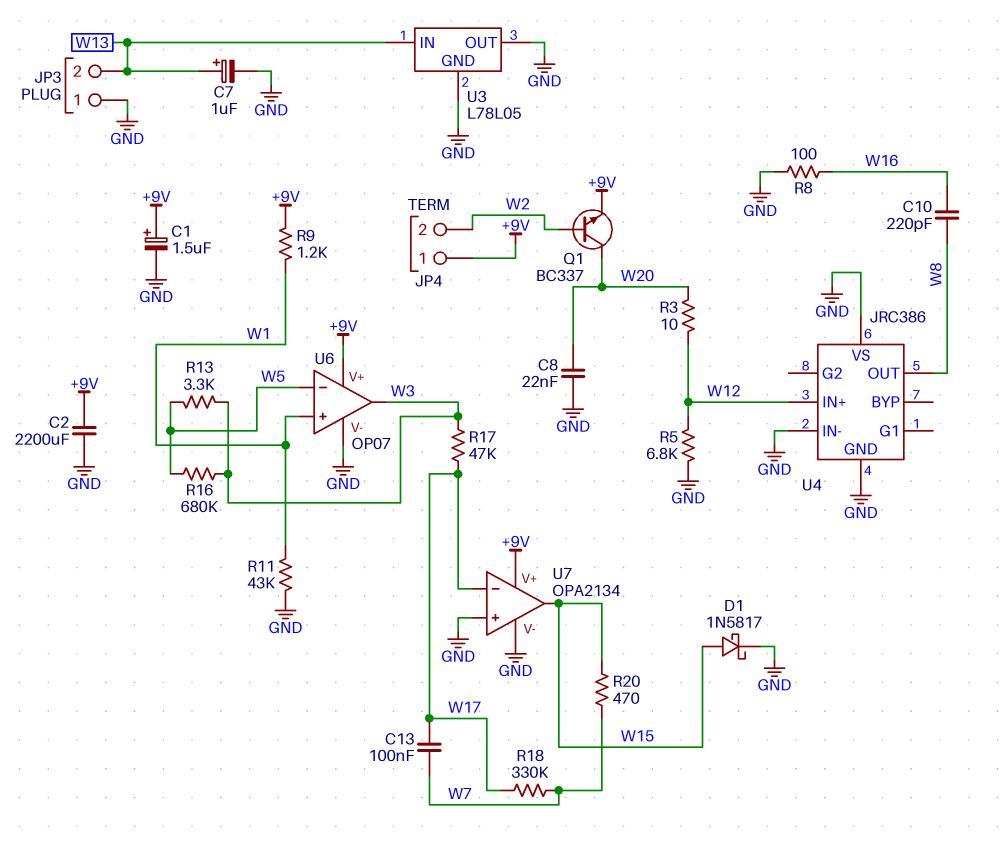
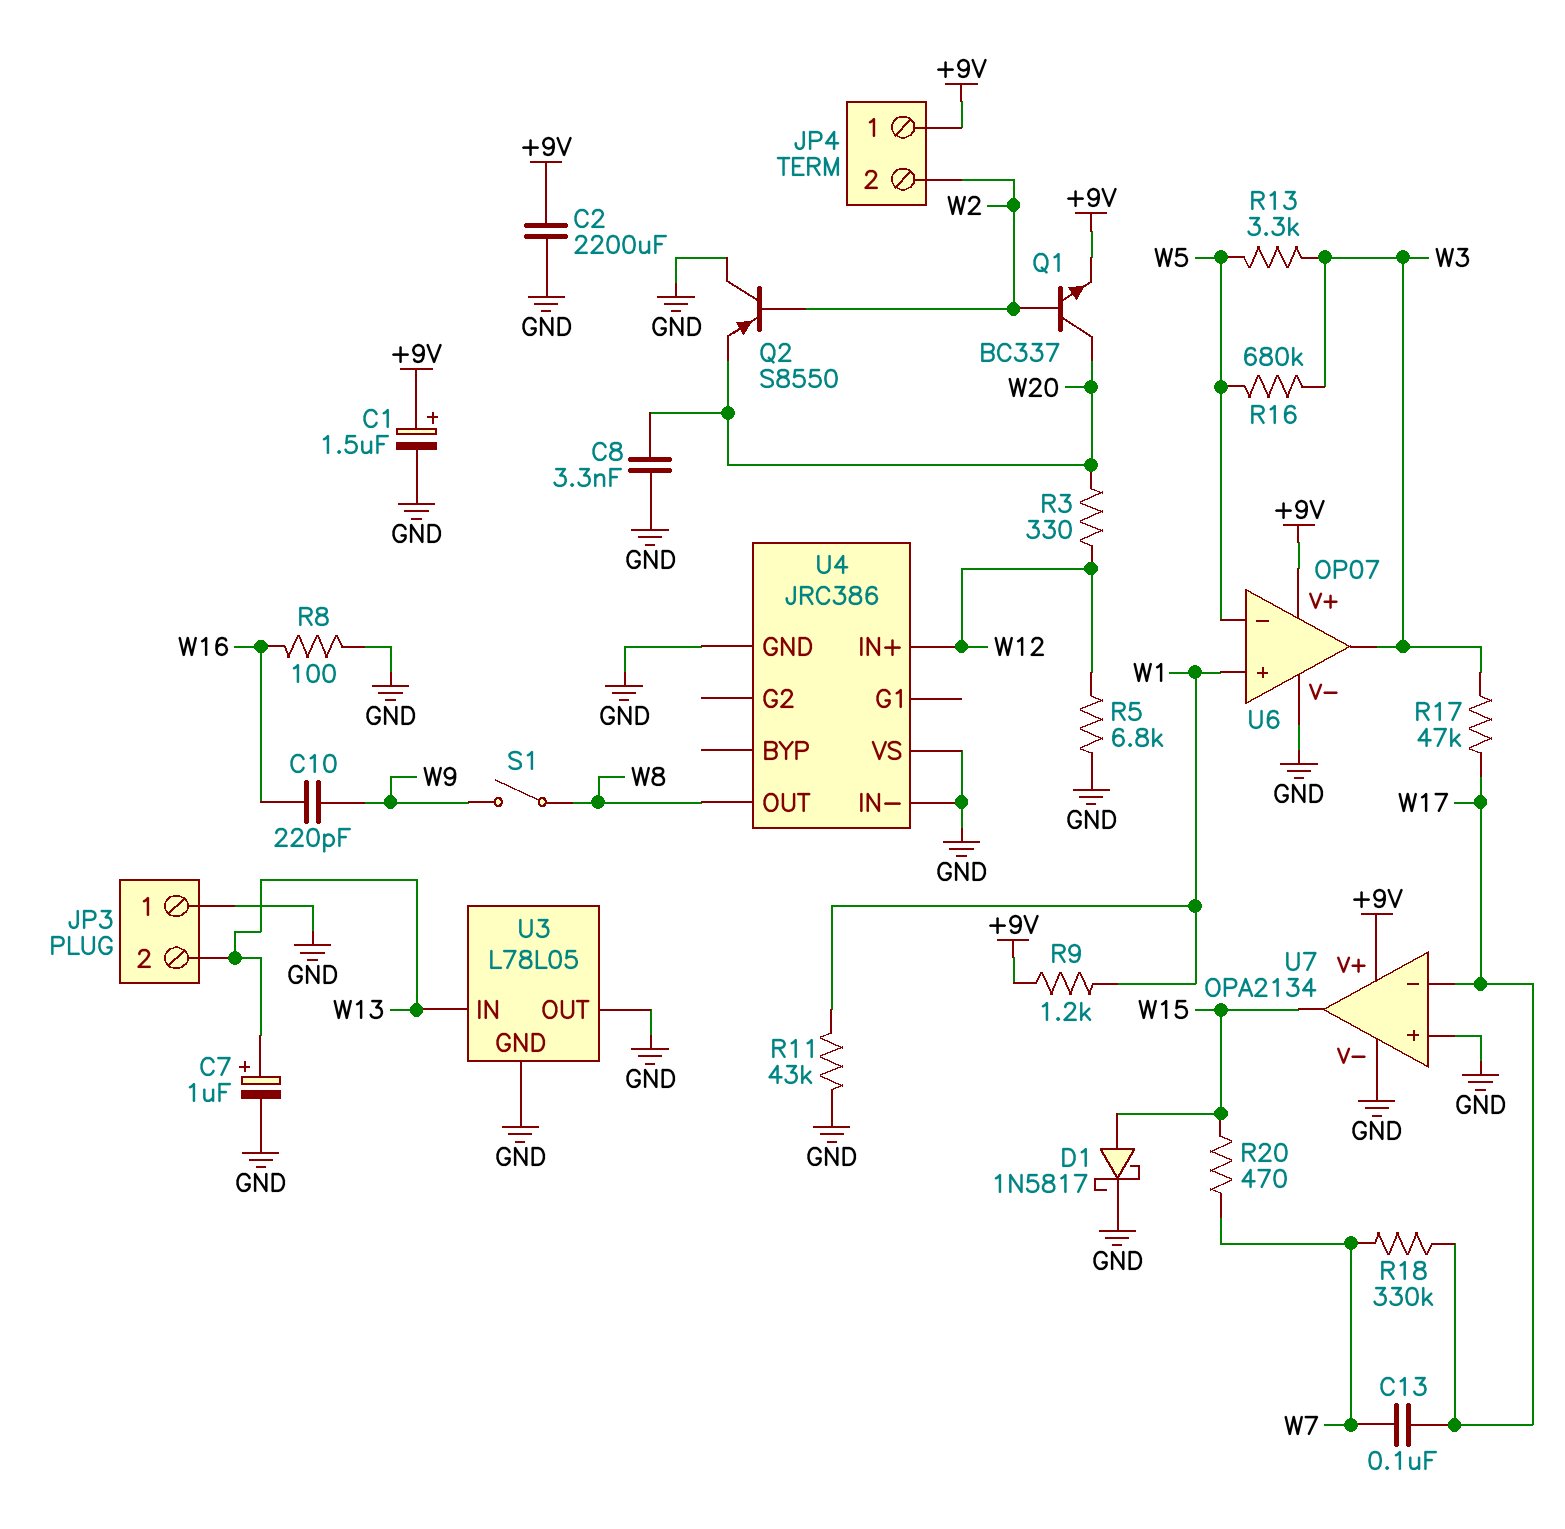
C8: 22nF (GND, W20) -> 3.3nF (GND, W20)
C10: 220pF (W8, W16) -> 220pF (W9, W16)
Q2: none -> PNP S8550 (B W2, C GND, E W20)
R3: 10 (W12, W20) -> 330 (W12, W20)
S1: none -> switch (W8, W9)

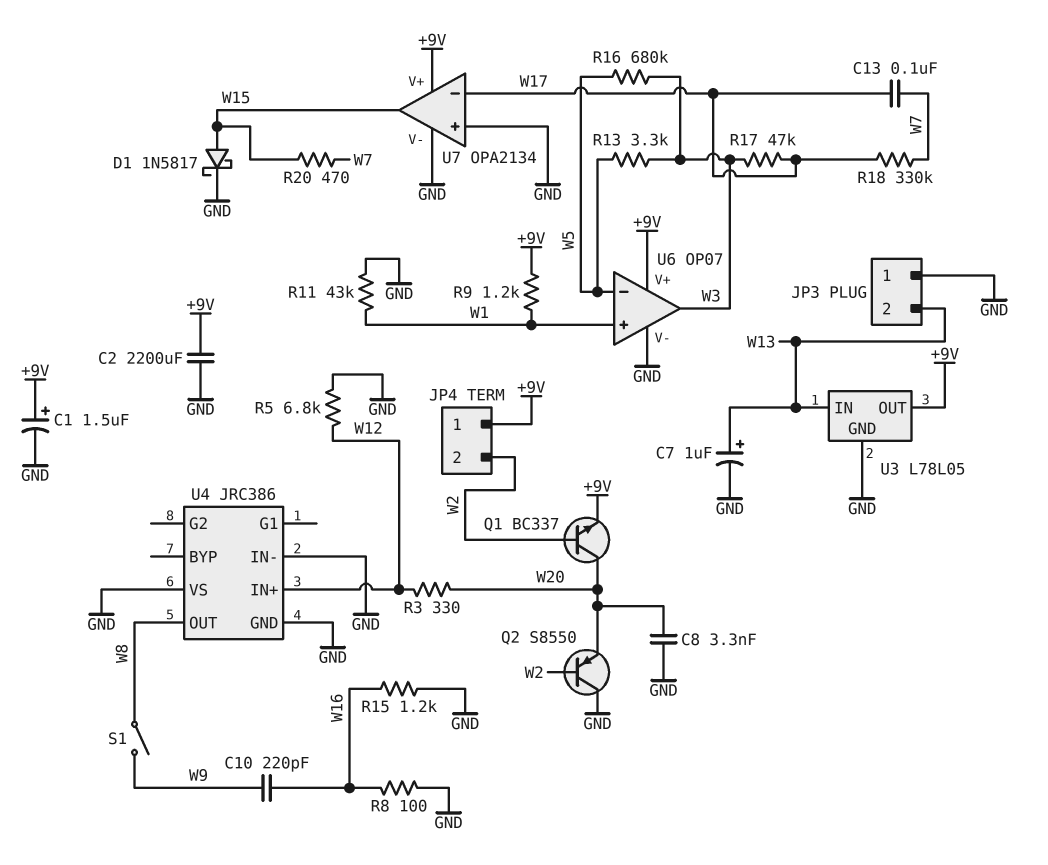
R15: none -> 1.2k (GND, W16)
U3 pin OUT: GND -> +9V

